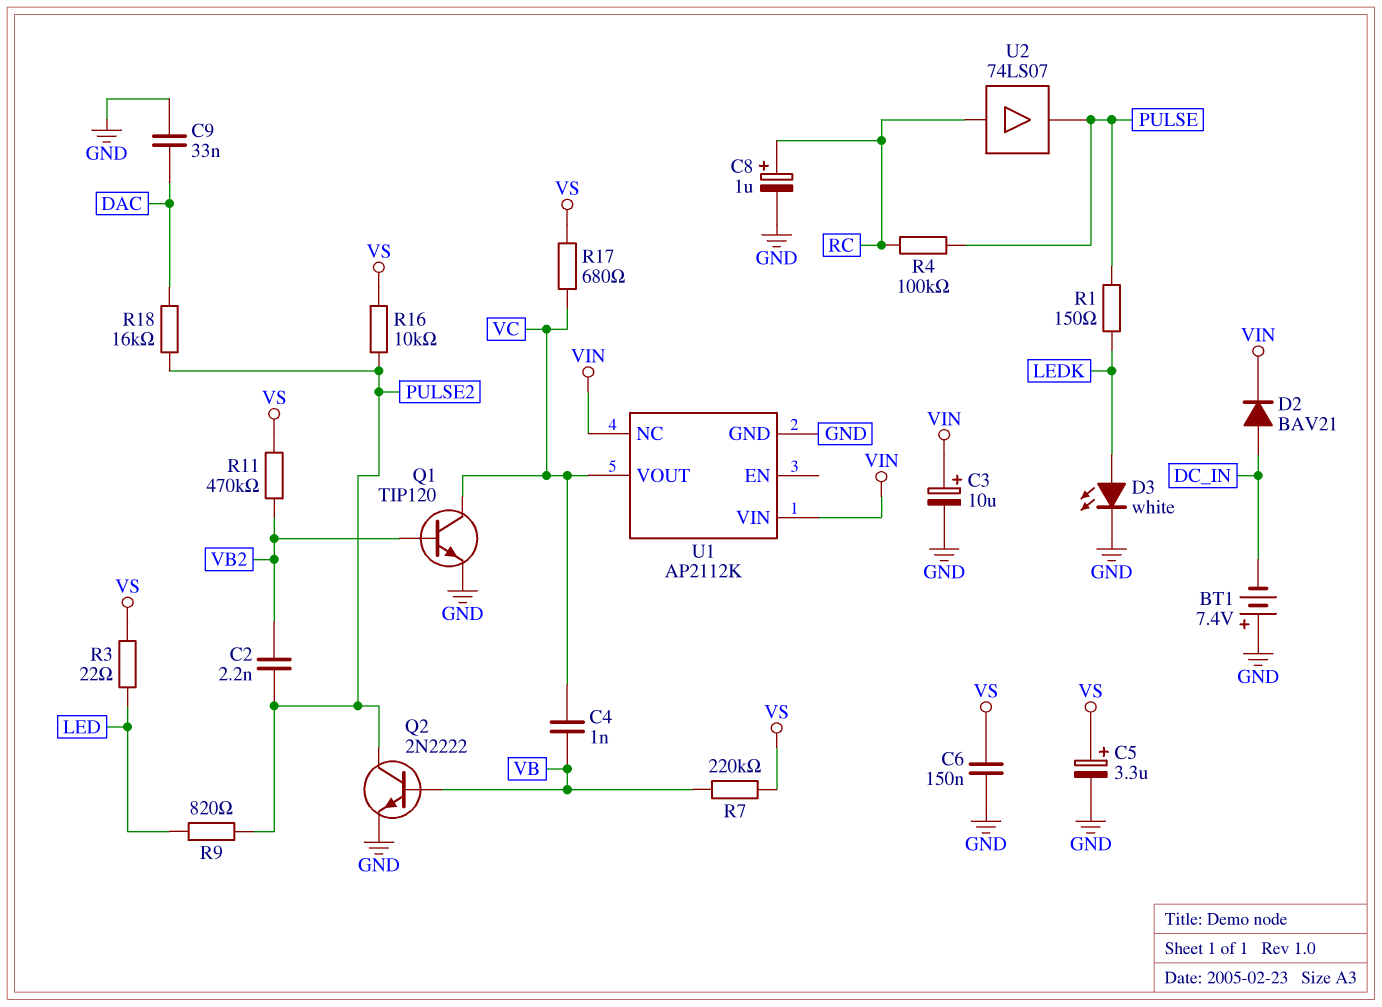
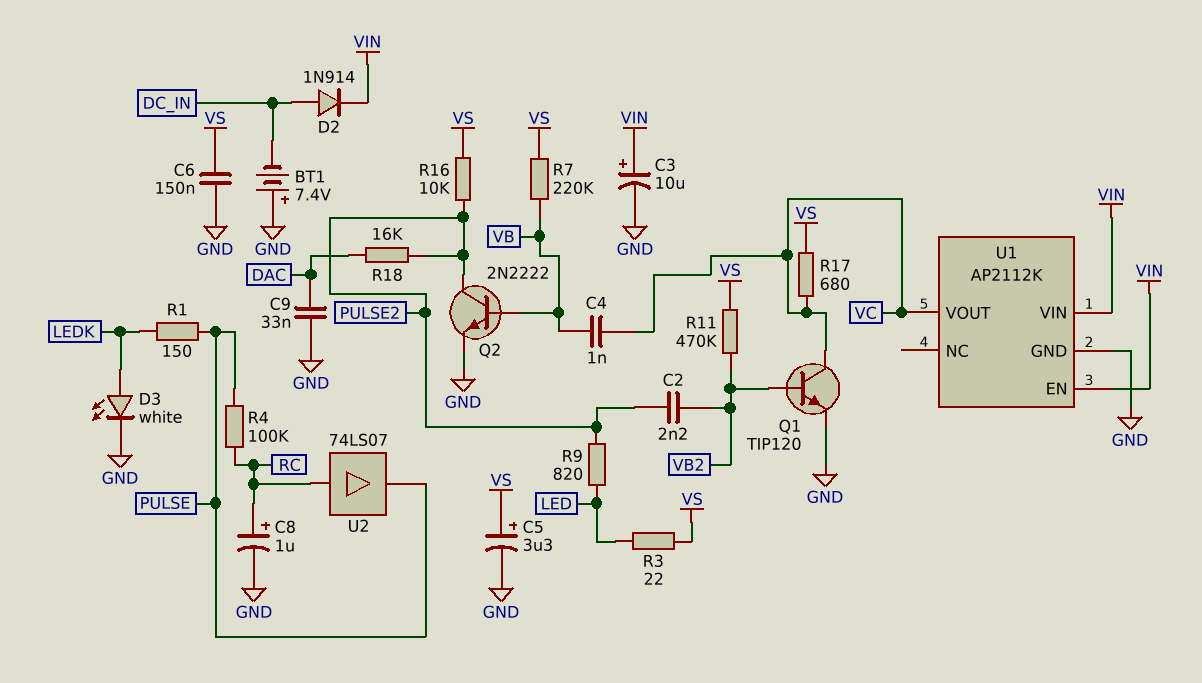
D2: diode BAV21 (A DC_IN, K VIN) -> diode 1N914 (A DC_IN, K VIN)
U1 pin EN: none -> VIN
U1 pin NC: VIN -> none

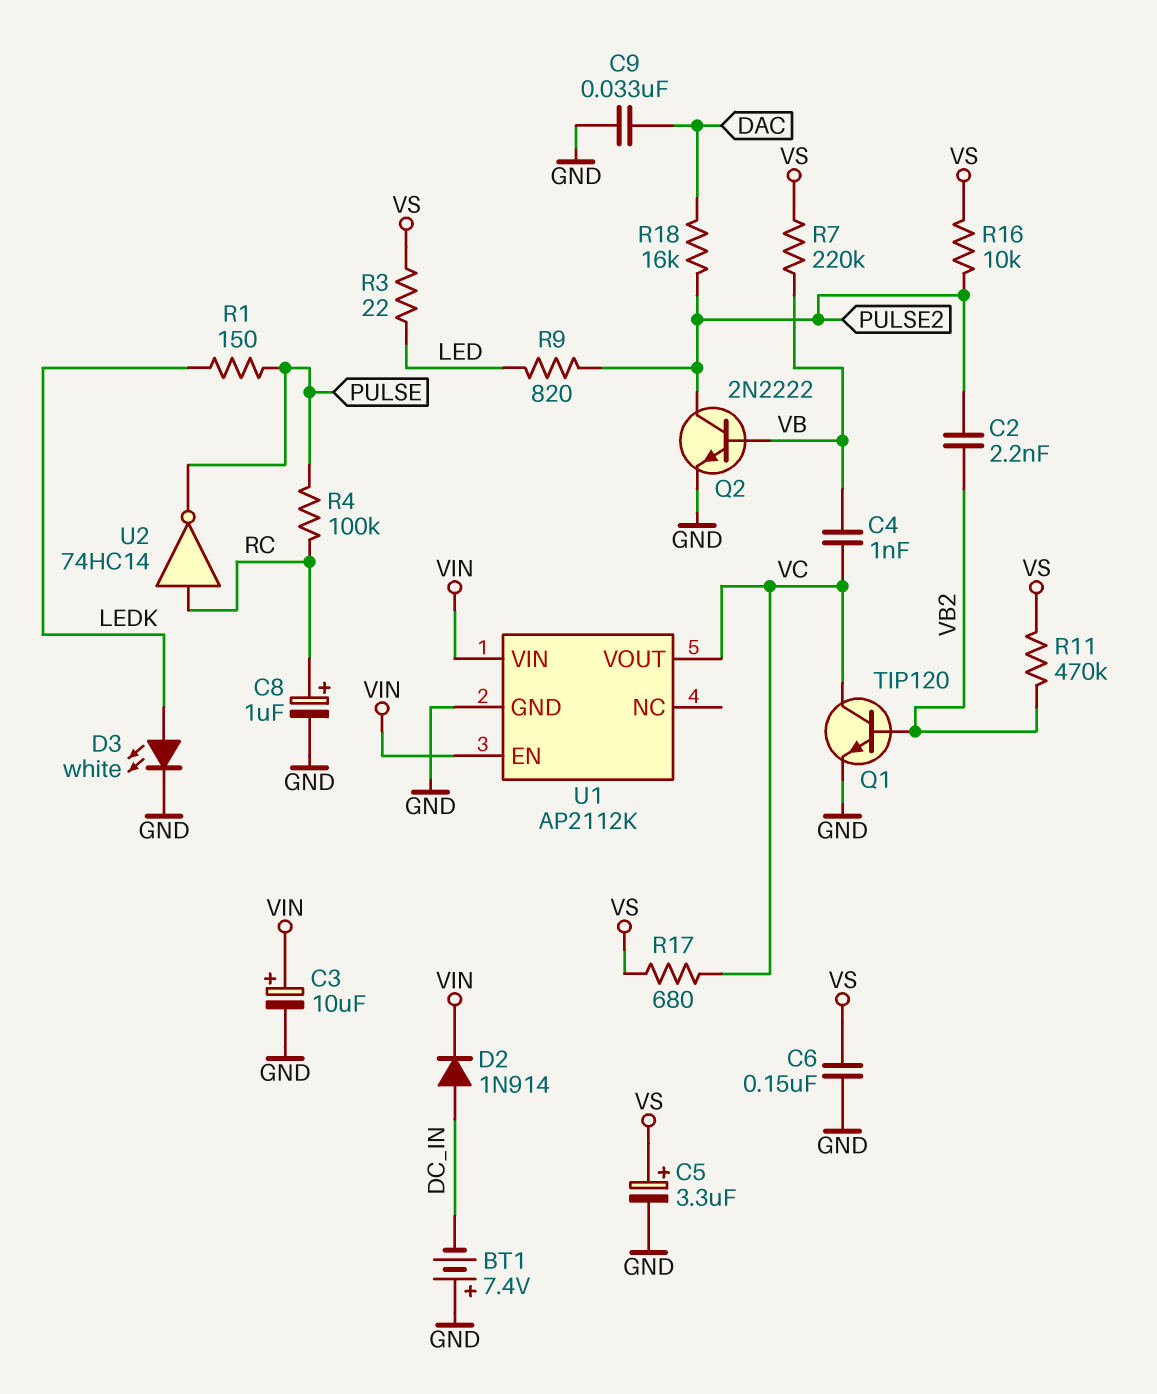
U2: buffer 74LS07 (in RC, out PULSE) -> NOT 74HC14 (in RC, out PULSE)

